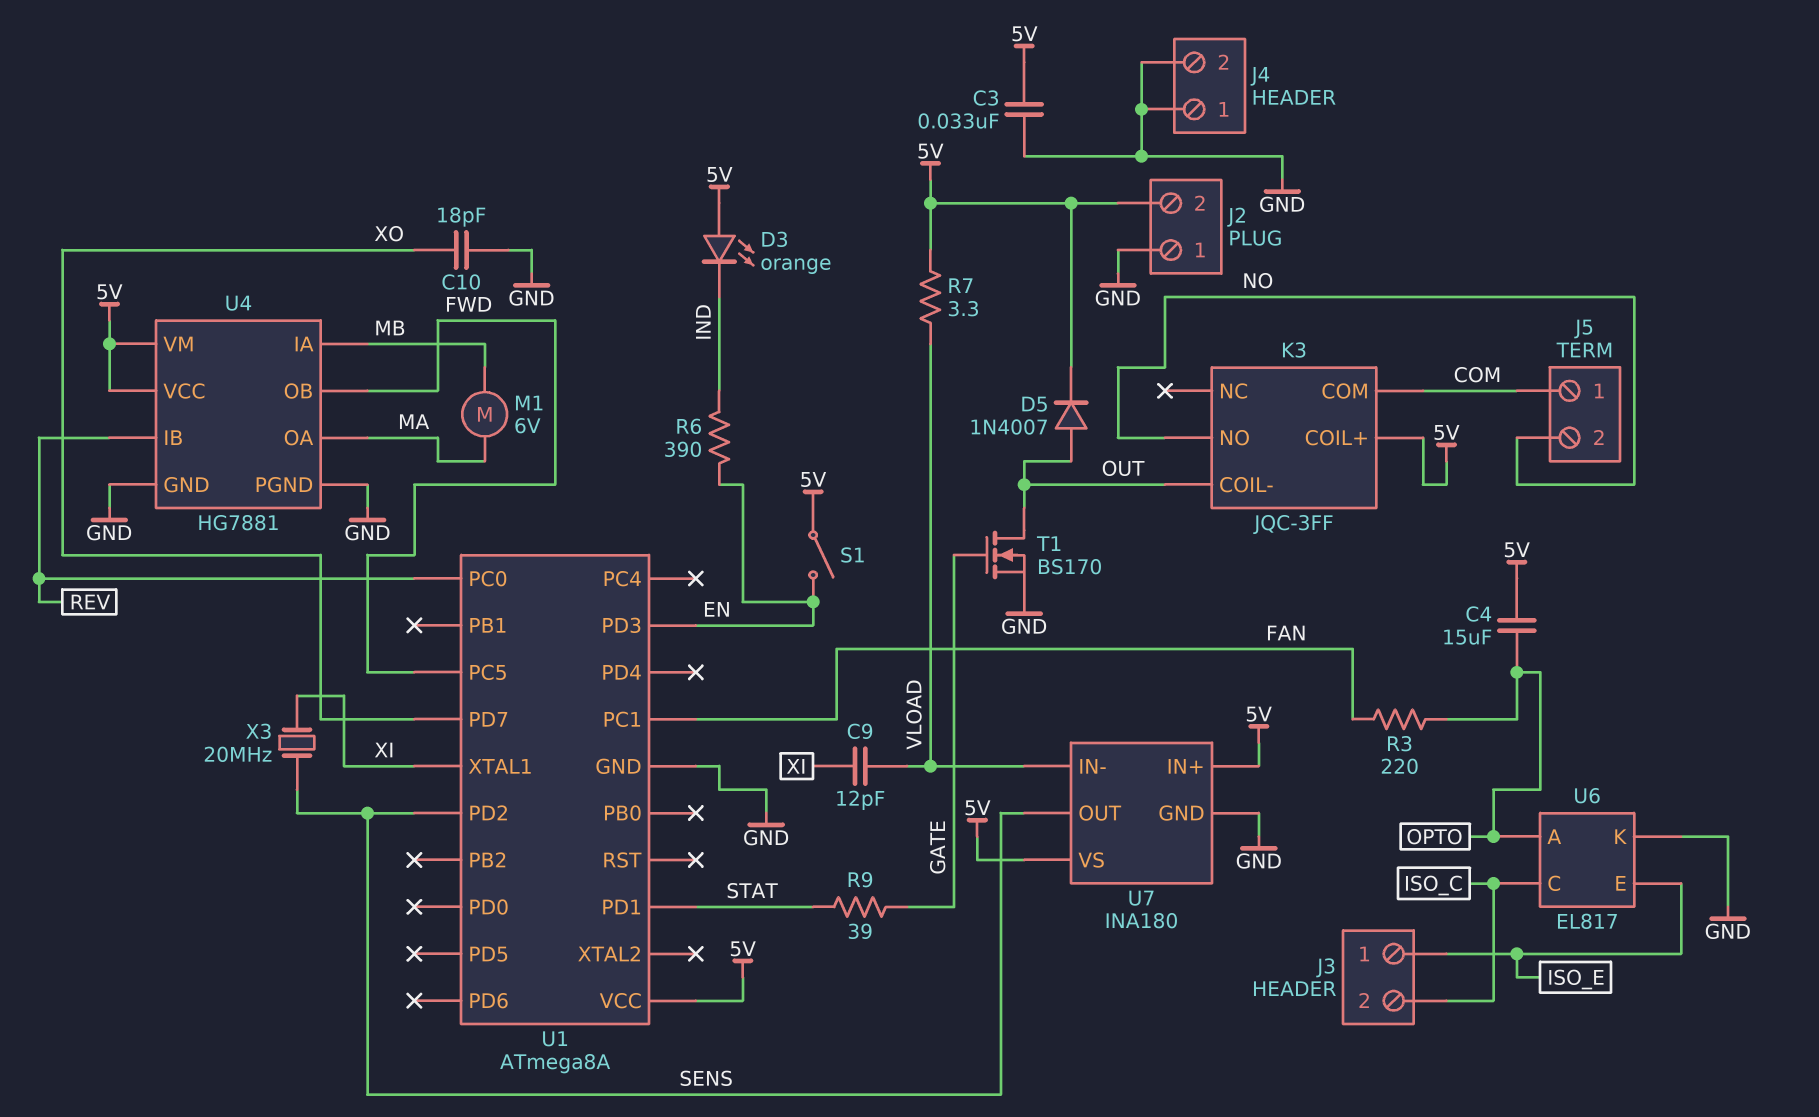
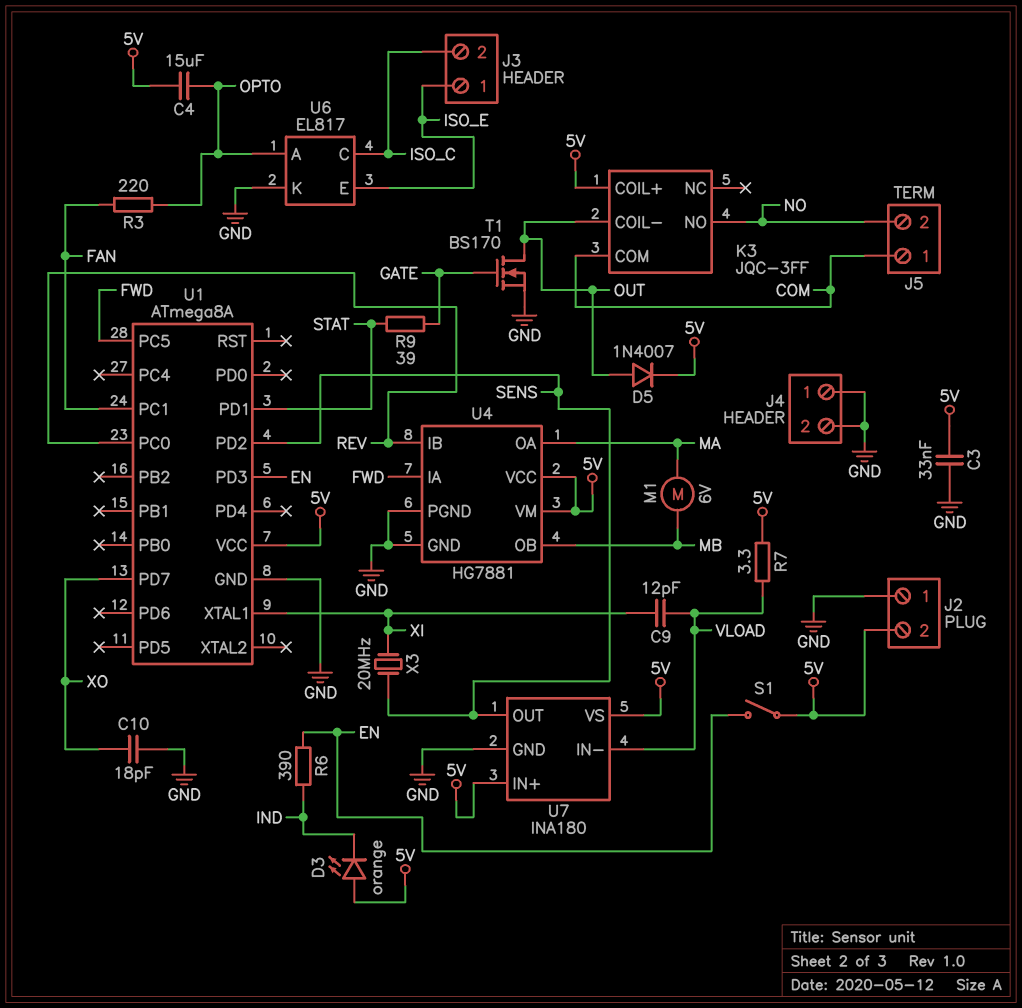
U4 pin IA: MB -> FWD
U4 pin OB: FWD -> MB

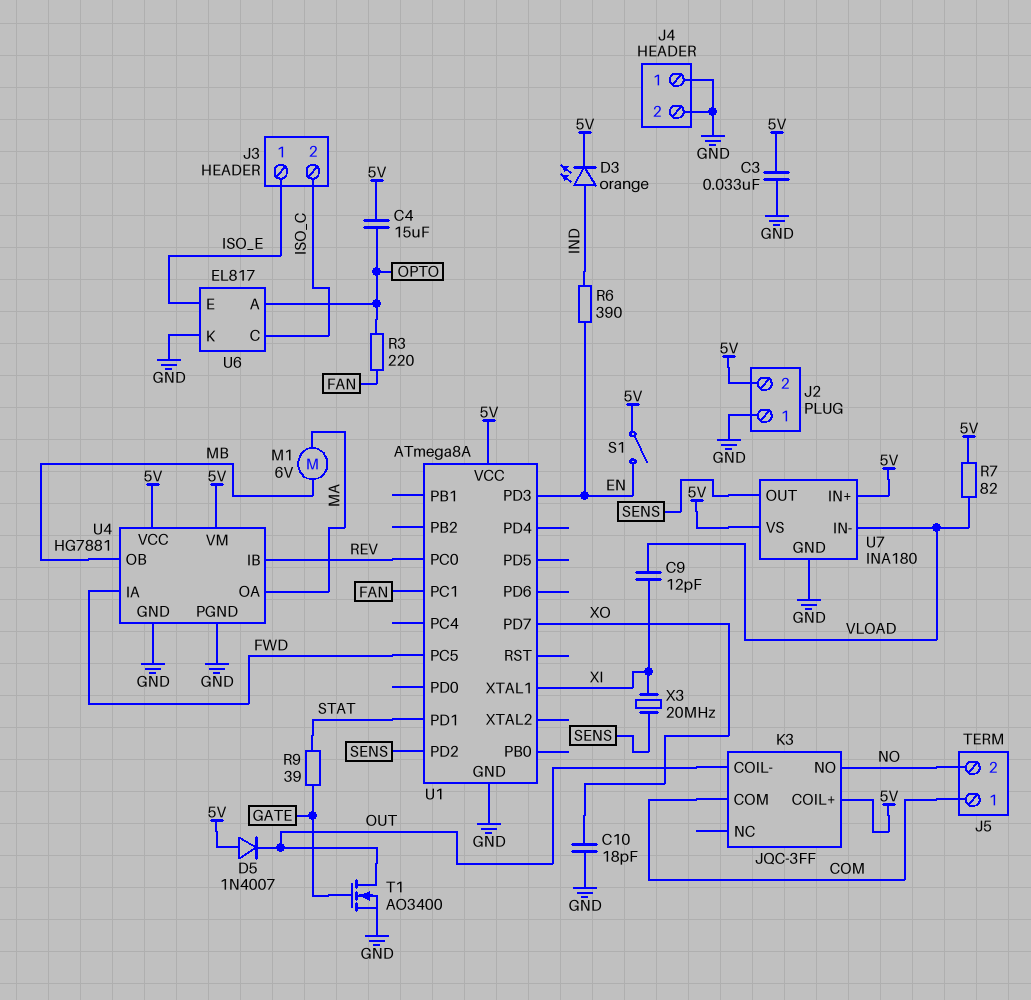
D3: LED orange (A 5V, K IND) -> LED orange (A IND, K 5V)
D5: diode 1N4007 (A OUT, K 5V) -> diode 1N4007 (A 5V, K OUT)
R7: 3.3 (5V, VLOAD) -> 82 (5V, VLOAD)
T1: NMOS BS170 (G GATE, D OUT, S GND) -> NMOS AO3400 (G GATE, D OUT, S GND)

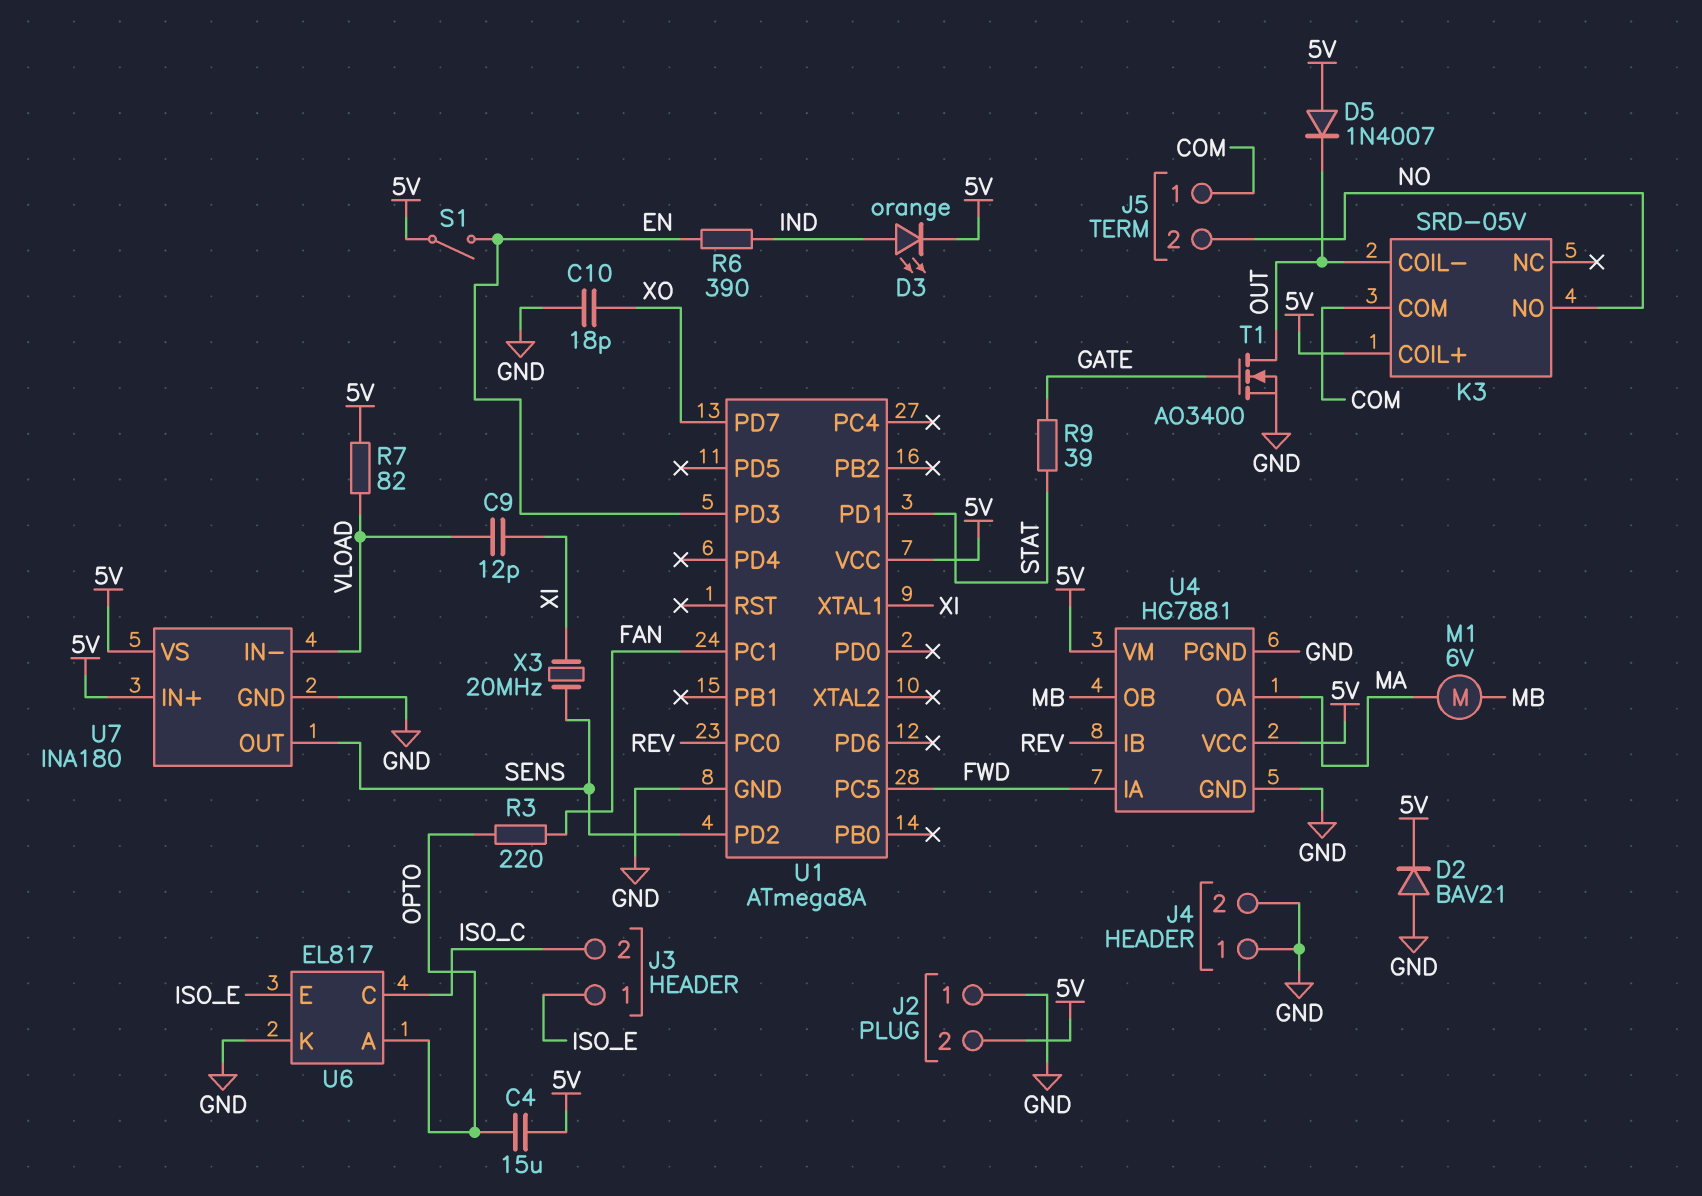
C3: 33nF (5V, GND) -> none
D2: none -> diode BAV21 (A GND, K 5V)
K3: JQC-3FF -> SRD-05V

